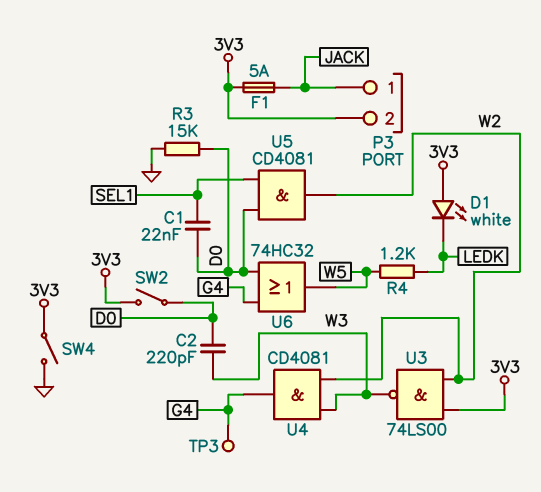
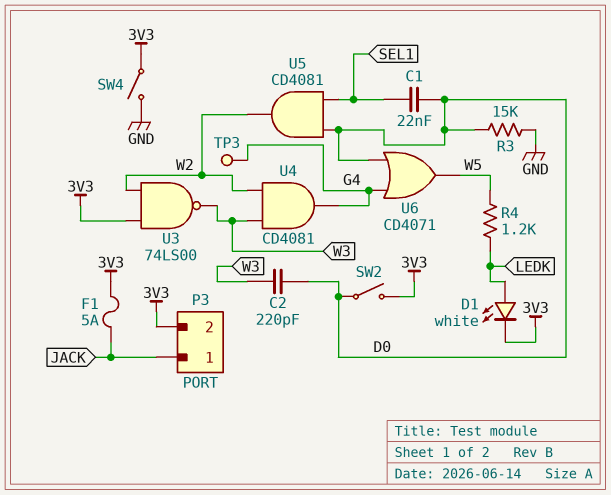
D1: LED white (A 3V3, K LEDK) -> LED white (A LEDK, K 3V3)
U6: OR 74HC32 (in D0, in G4, out W5) -> OR CD4071 (in D0, in G4, out W5)

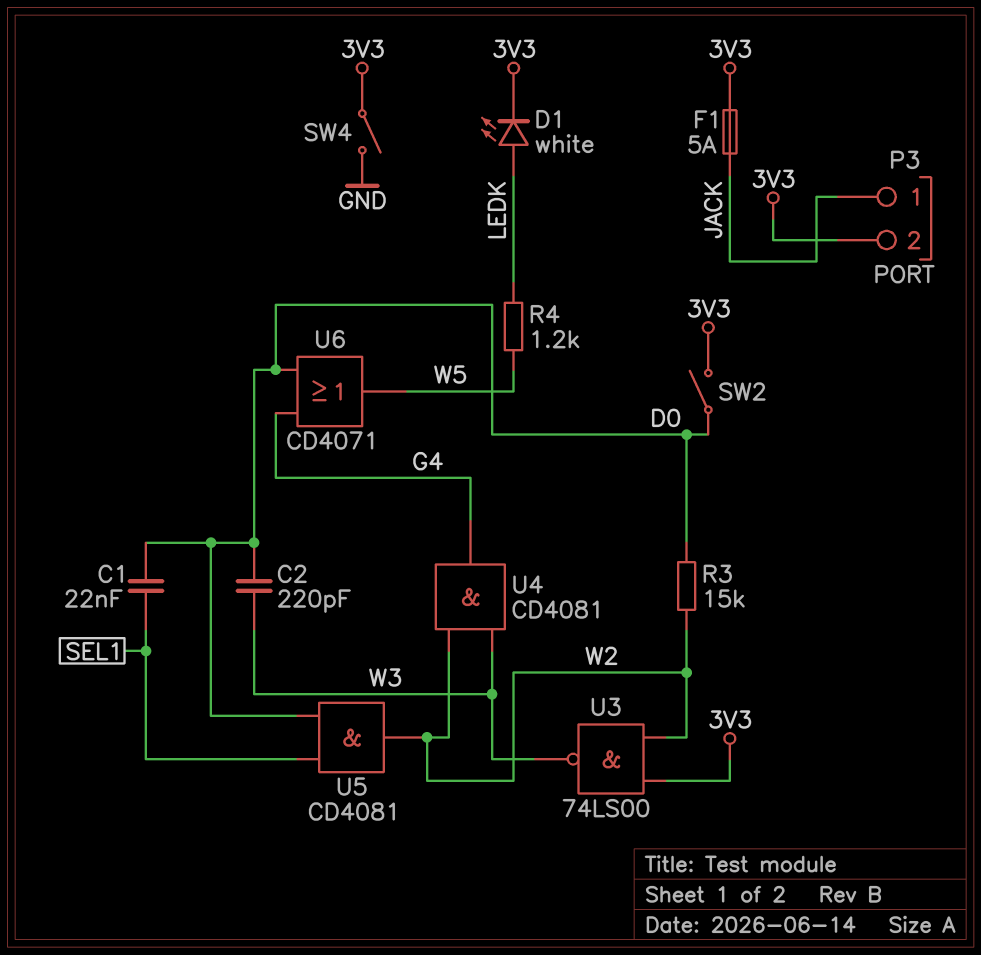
R3: 15k (D0, GND) -> 15k (D0, W2)
TP3: test point (G4) -> none

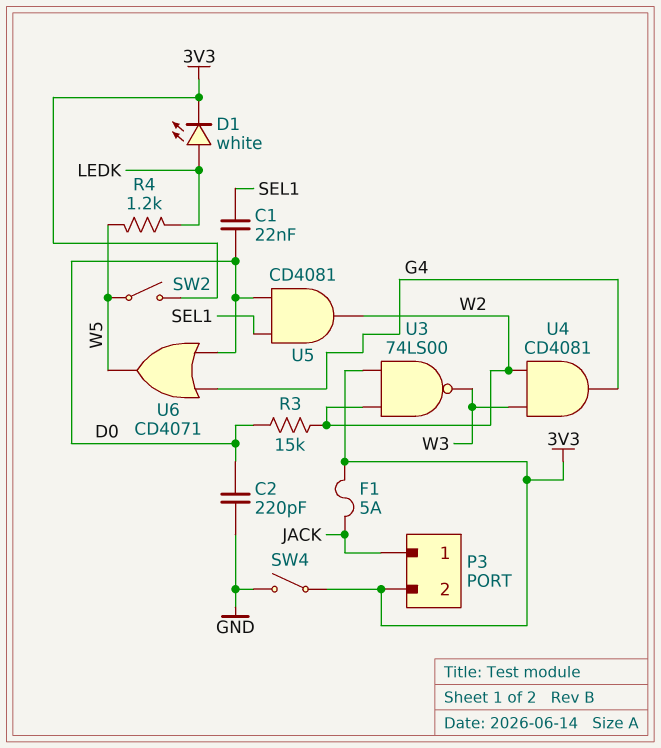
C2: 220pF (D0, W3) -> 220pF (D0, GND)
SW2: switch (3V3, D0) -> switch (3V3, W5)

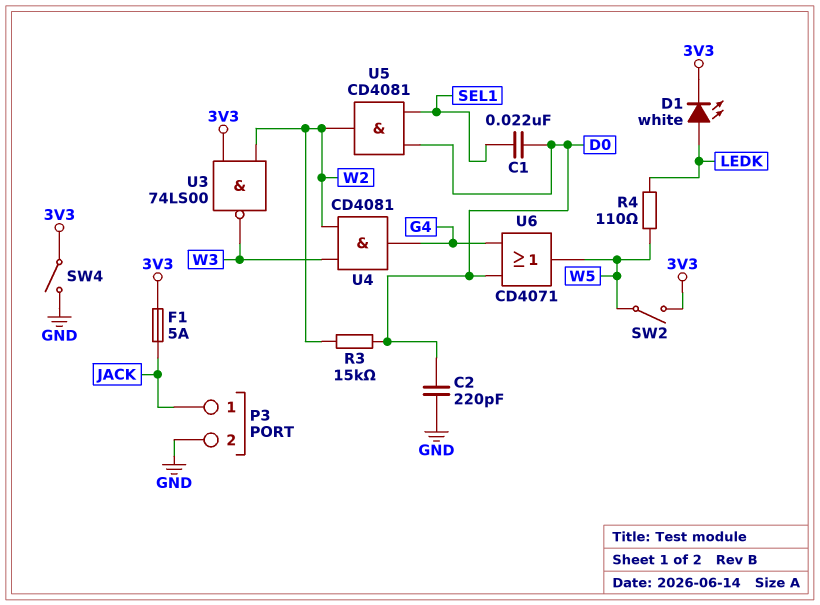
P3 pin 2: 3V3 -> GND
R4: 1.2k (LEDK, W5) -> 110 (LEDK, W5)

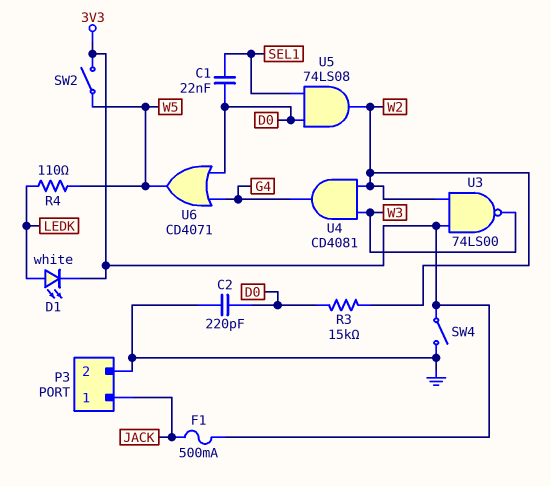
F1: 5A (3V3, JACK) -> 500mA (3V3, JACK)
U5: AND CD4081 (in D0, in SEL1, out W2) -> AND 74LS08 (in D0, in SEL1, out W2)

